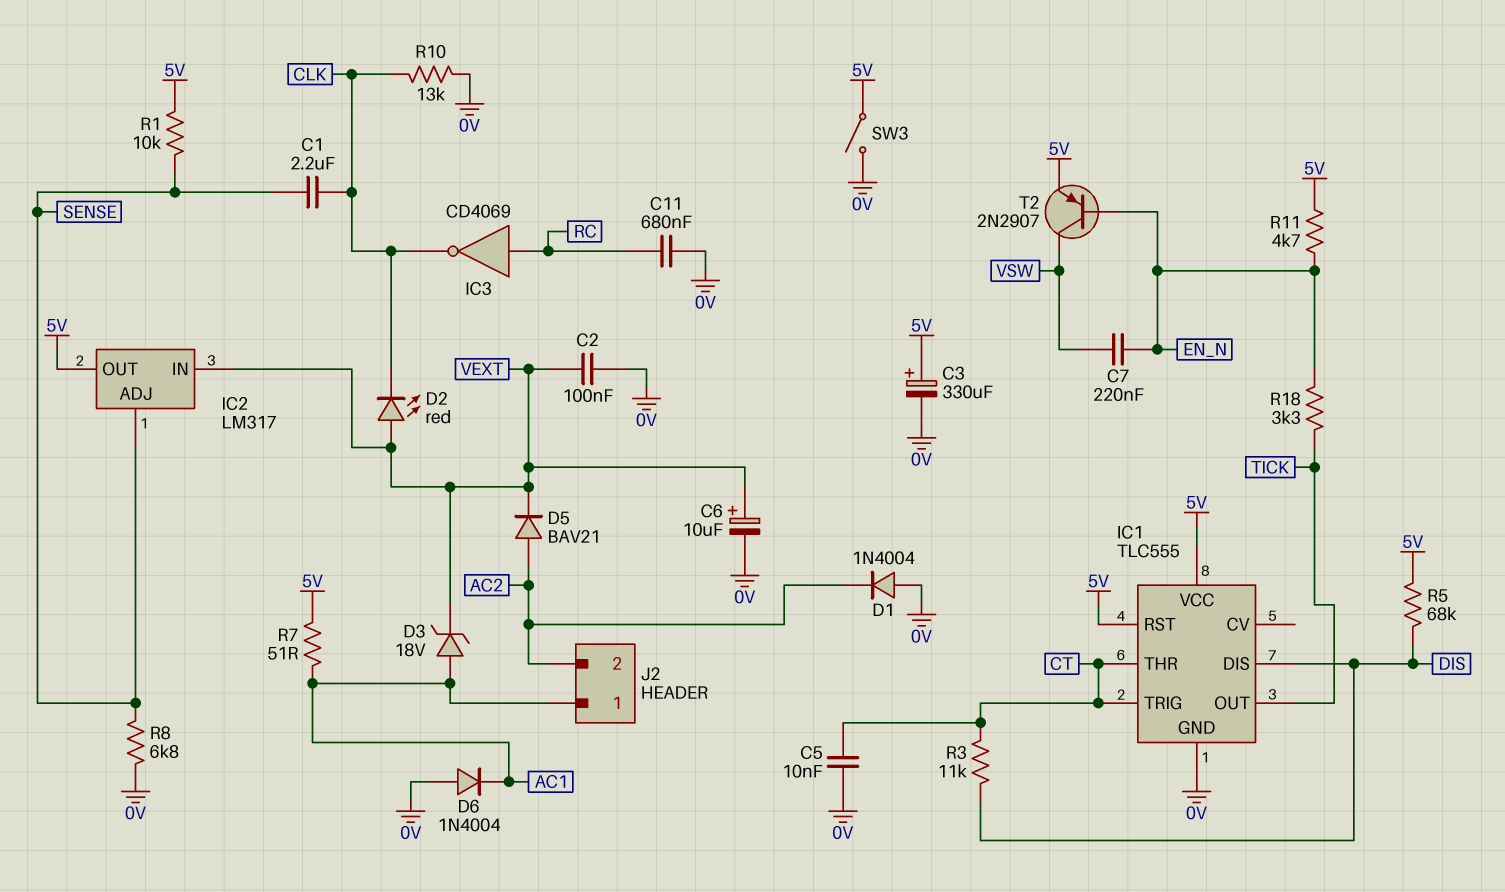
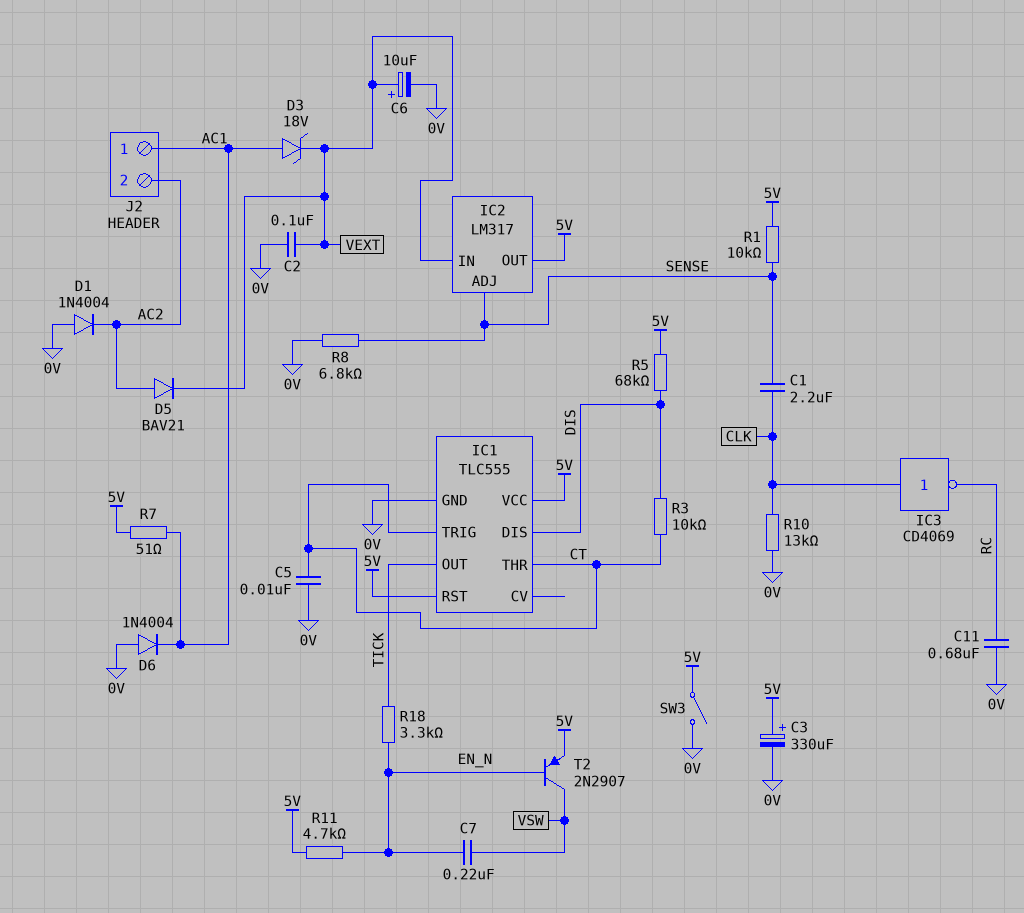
D2: LED red (A VEXT, K CLK) -> none
IC3: NOT CD4069 (in RC, out CLK) -> NOT CD4069 (in CLK, out RC)
R3: 11k (CT, DIS) -> 10k (CT, DIS)

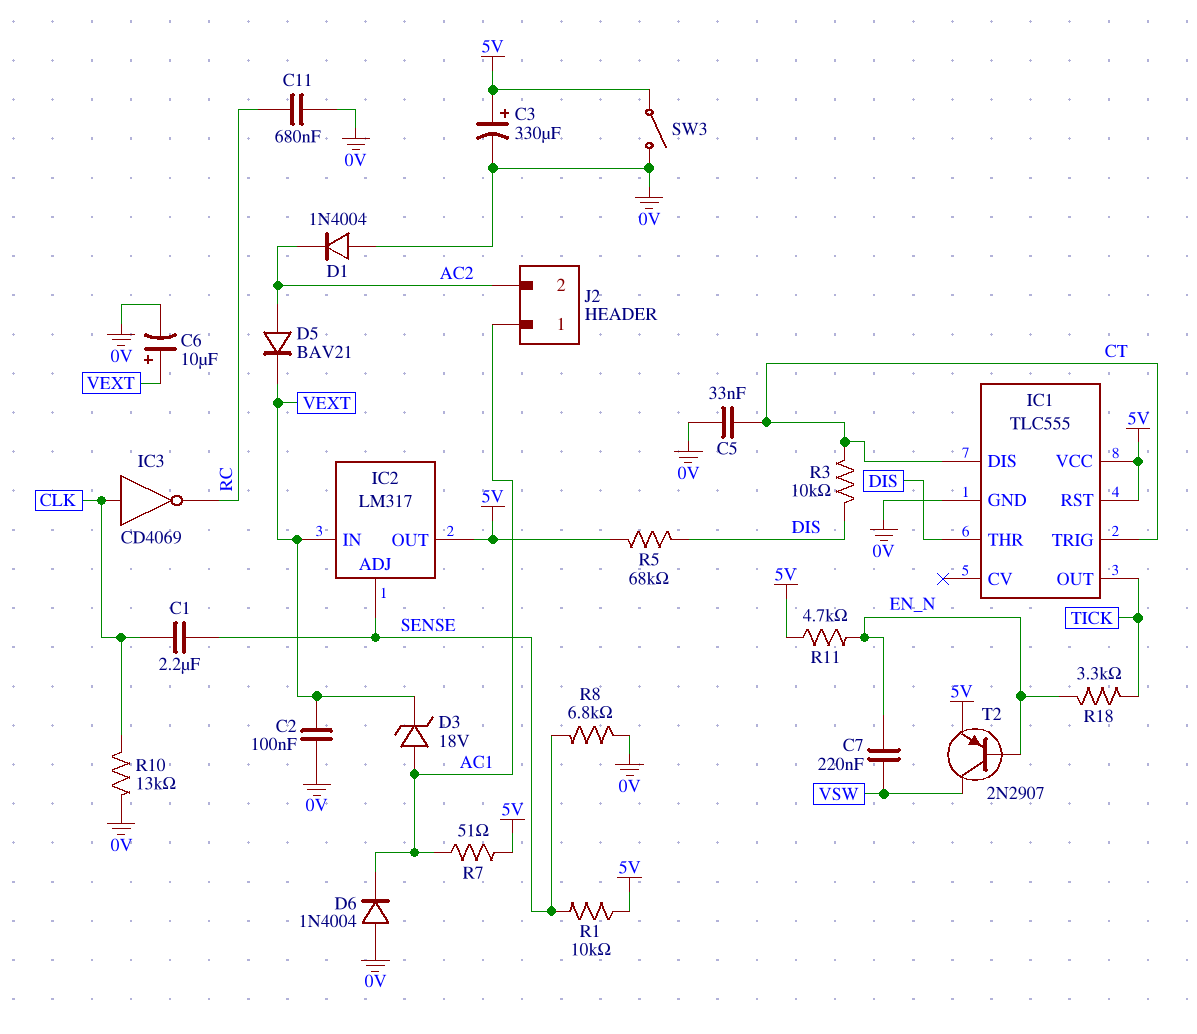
C5: 10nF (0V, CT) -> 33nF (0V, CT)
IC1 pin DIS: DIS -> CT
IC1 pin THR: CT -> DIS

